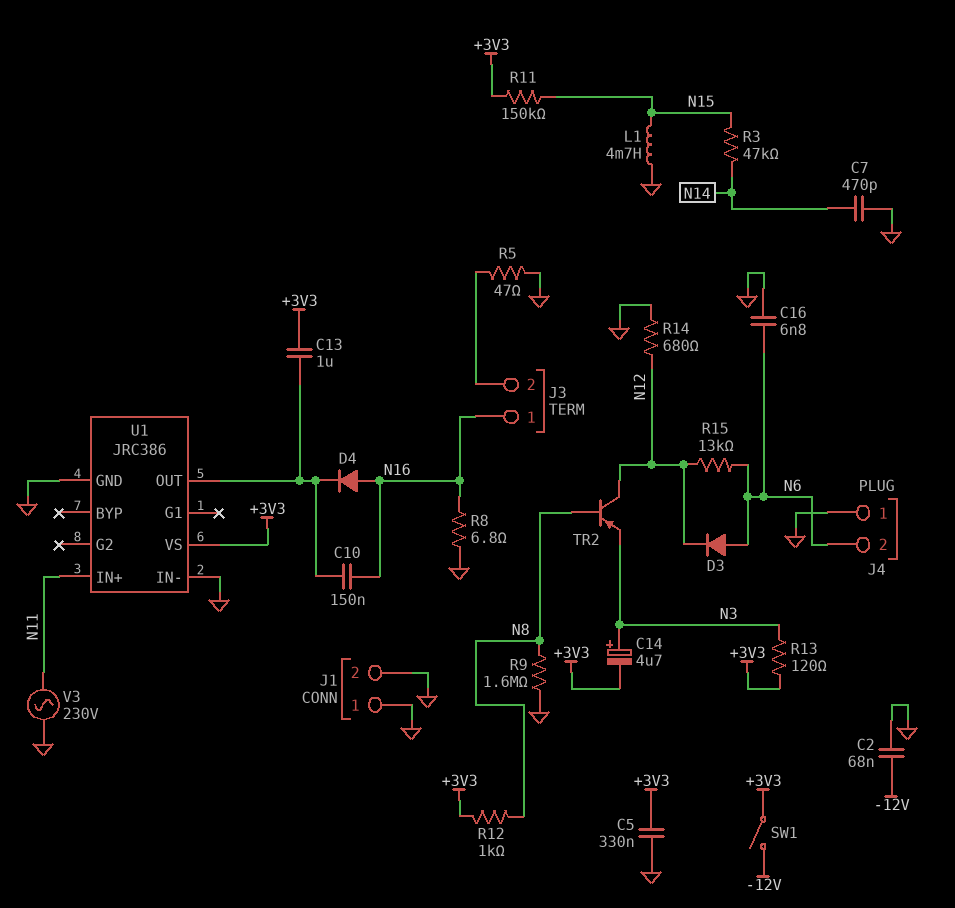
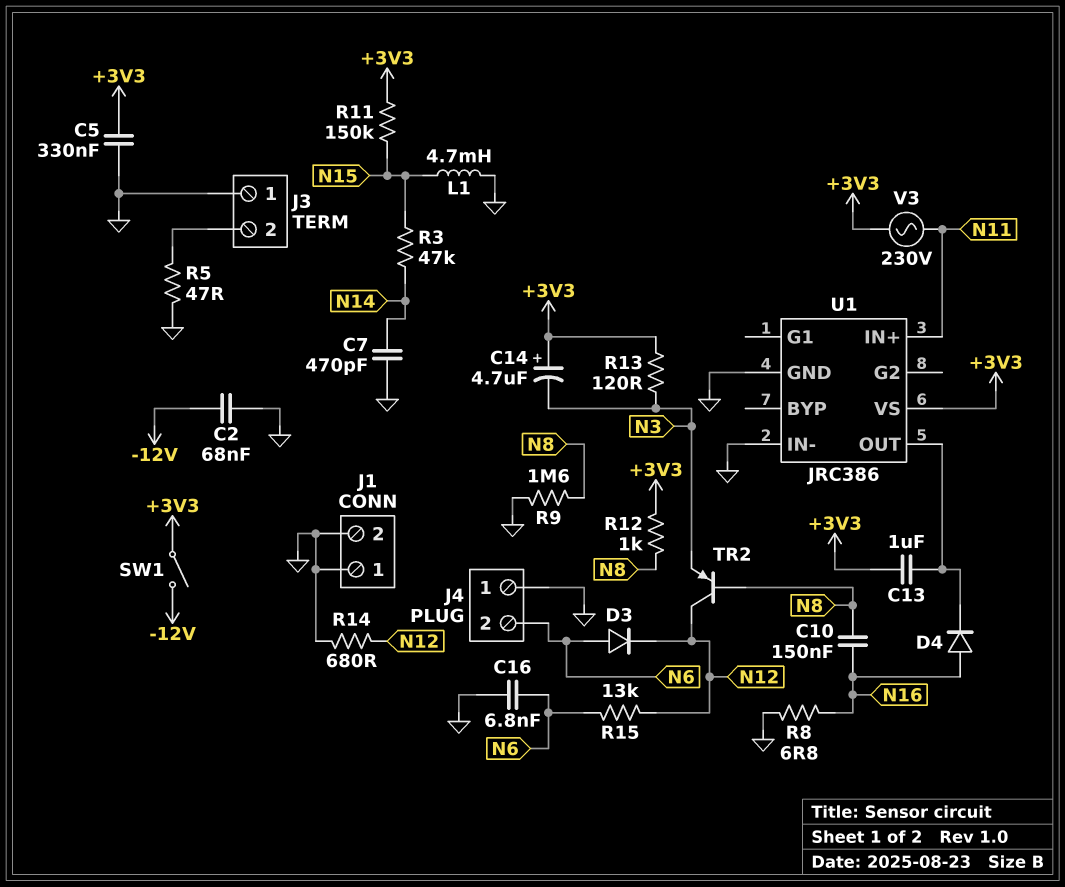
C10: 150nF (N16, U1/OUT) -> 150nF (N8, N16)
C14: 4.7uF (plus N3, minus +3V3) -> 4.7uF (plus +3V3, minus N3)
J3 pin 1: N16 -> GND
V3: AC 230V (GND, N11) -> AC 230V (+3V3, N11)

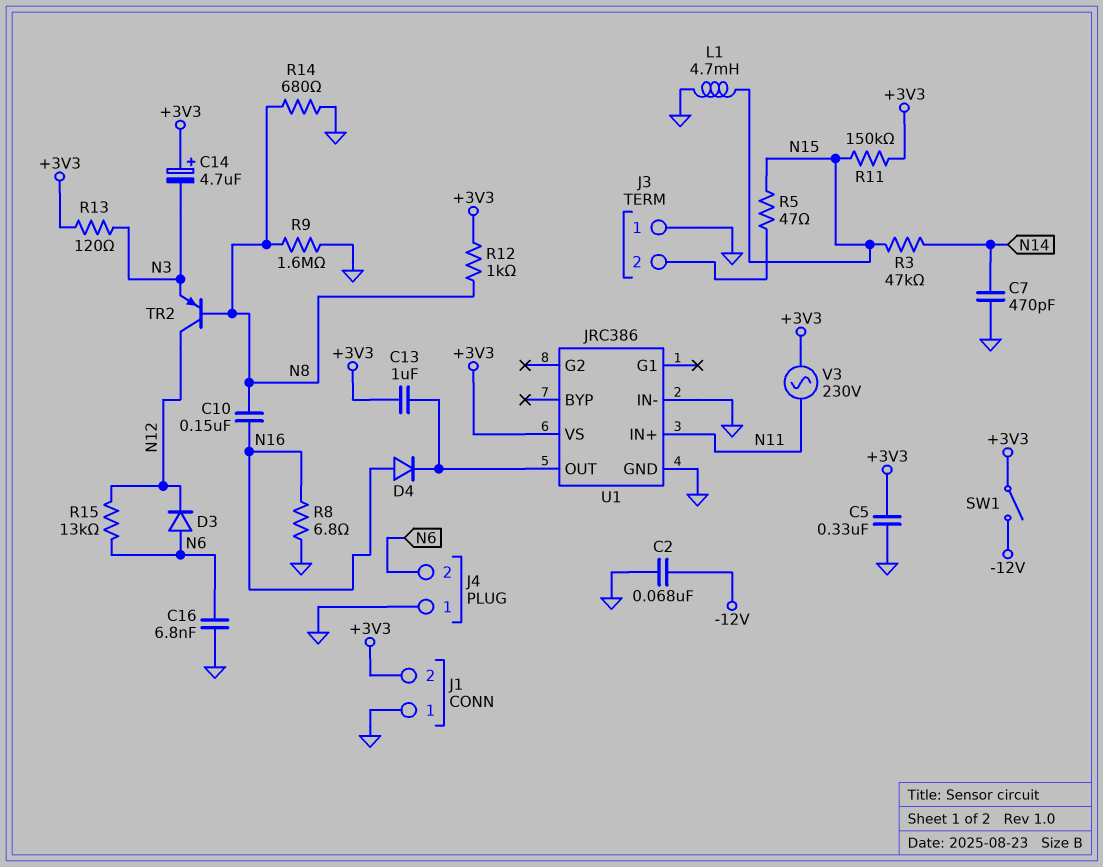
J1 pin 2: GND -> +3V3
R5: 47 (GND, J3/2) -> 47 (J3/2, N15)
R14: 680 (GND, N12) -> 680 (GND, N8)

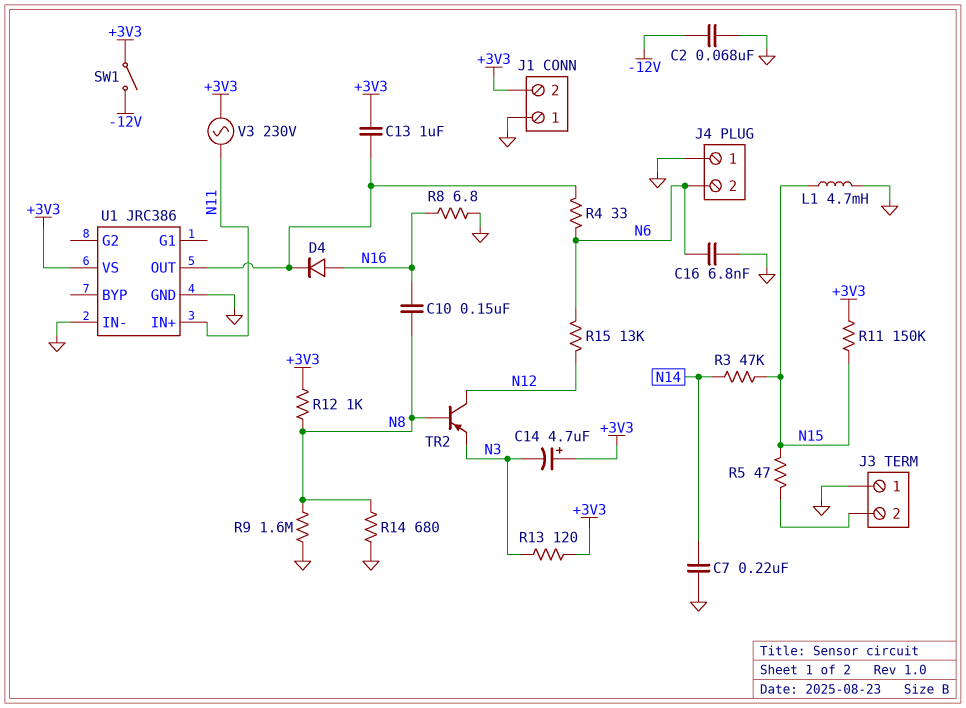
C5: 330nF (+3V3, GND) -> none
C7: 470pF (GND, N14) -> 220nF (GND, N14)
D3: diode (A N6, K N12) -> none
R4: none -> 33 (N6, U1/OUT)

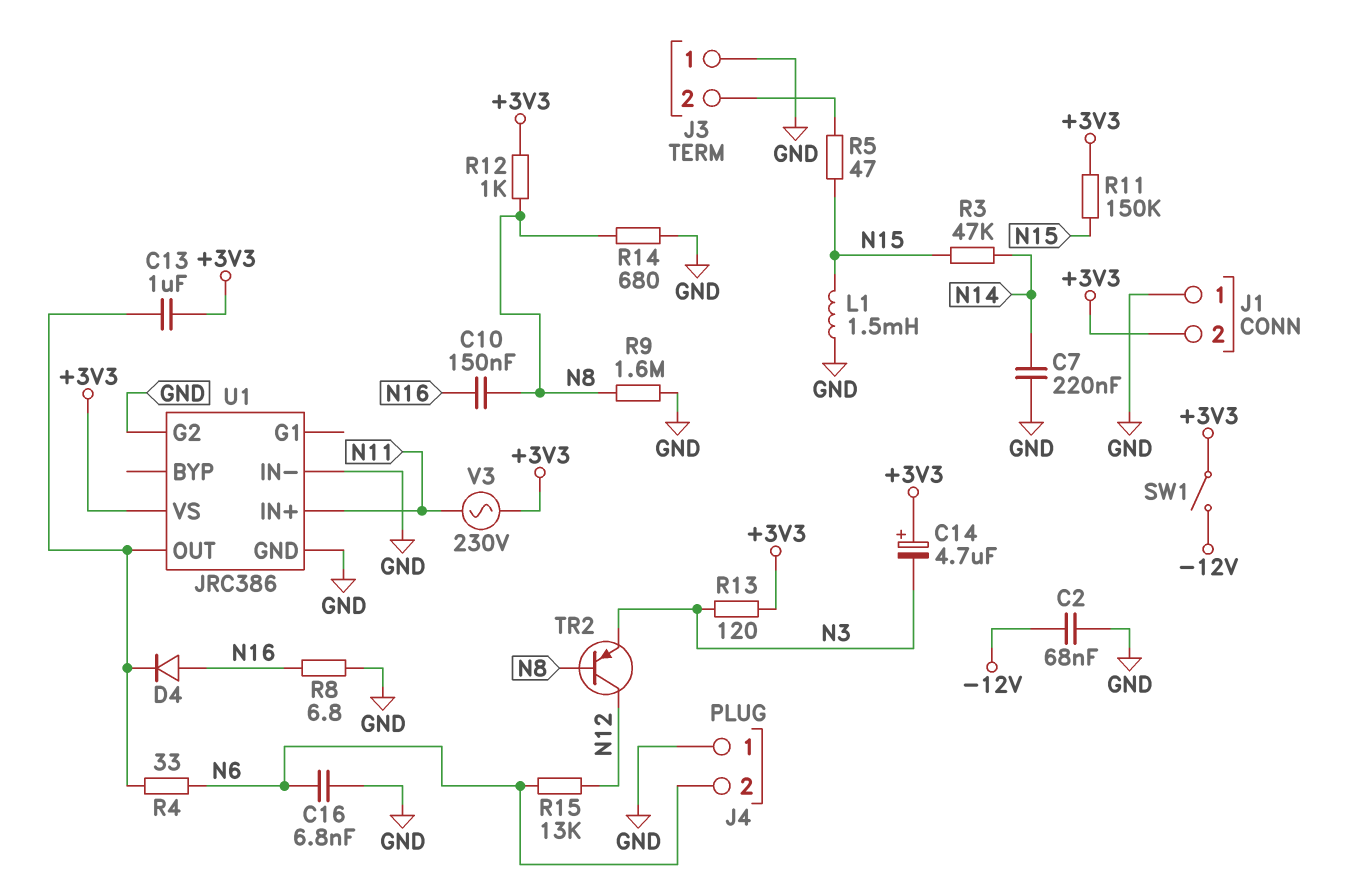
L1: 4.7mH (GND, N15) -> 1.5mH (GND, N15)
U1 pin G2: none -> GND

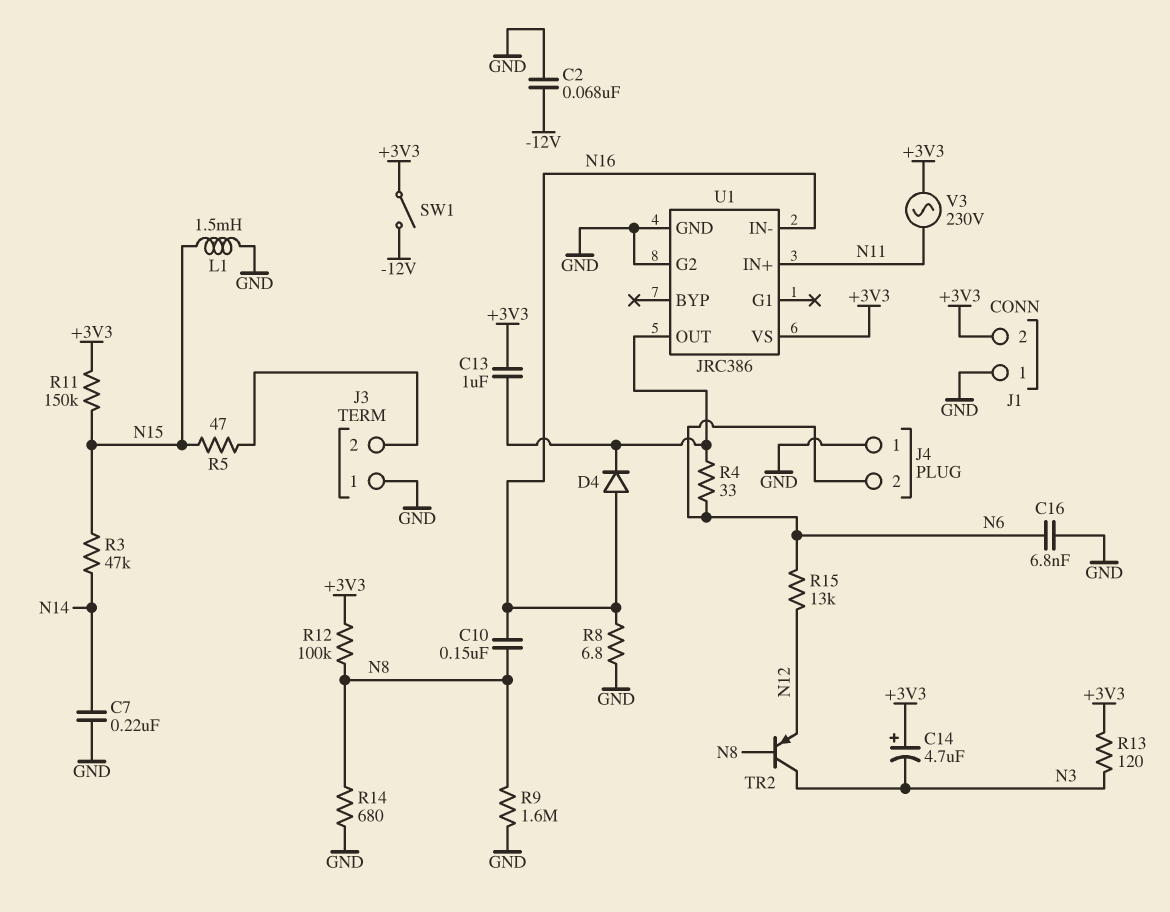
R12: 1k (+3V3, N8) -> 100k (+3V3, N8)
TR2: PNP (B N8, C N12, E N3) -> PNP (B N8, C N3, E N12)
U1 pin IN-: GND -> N16

